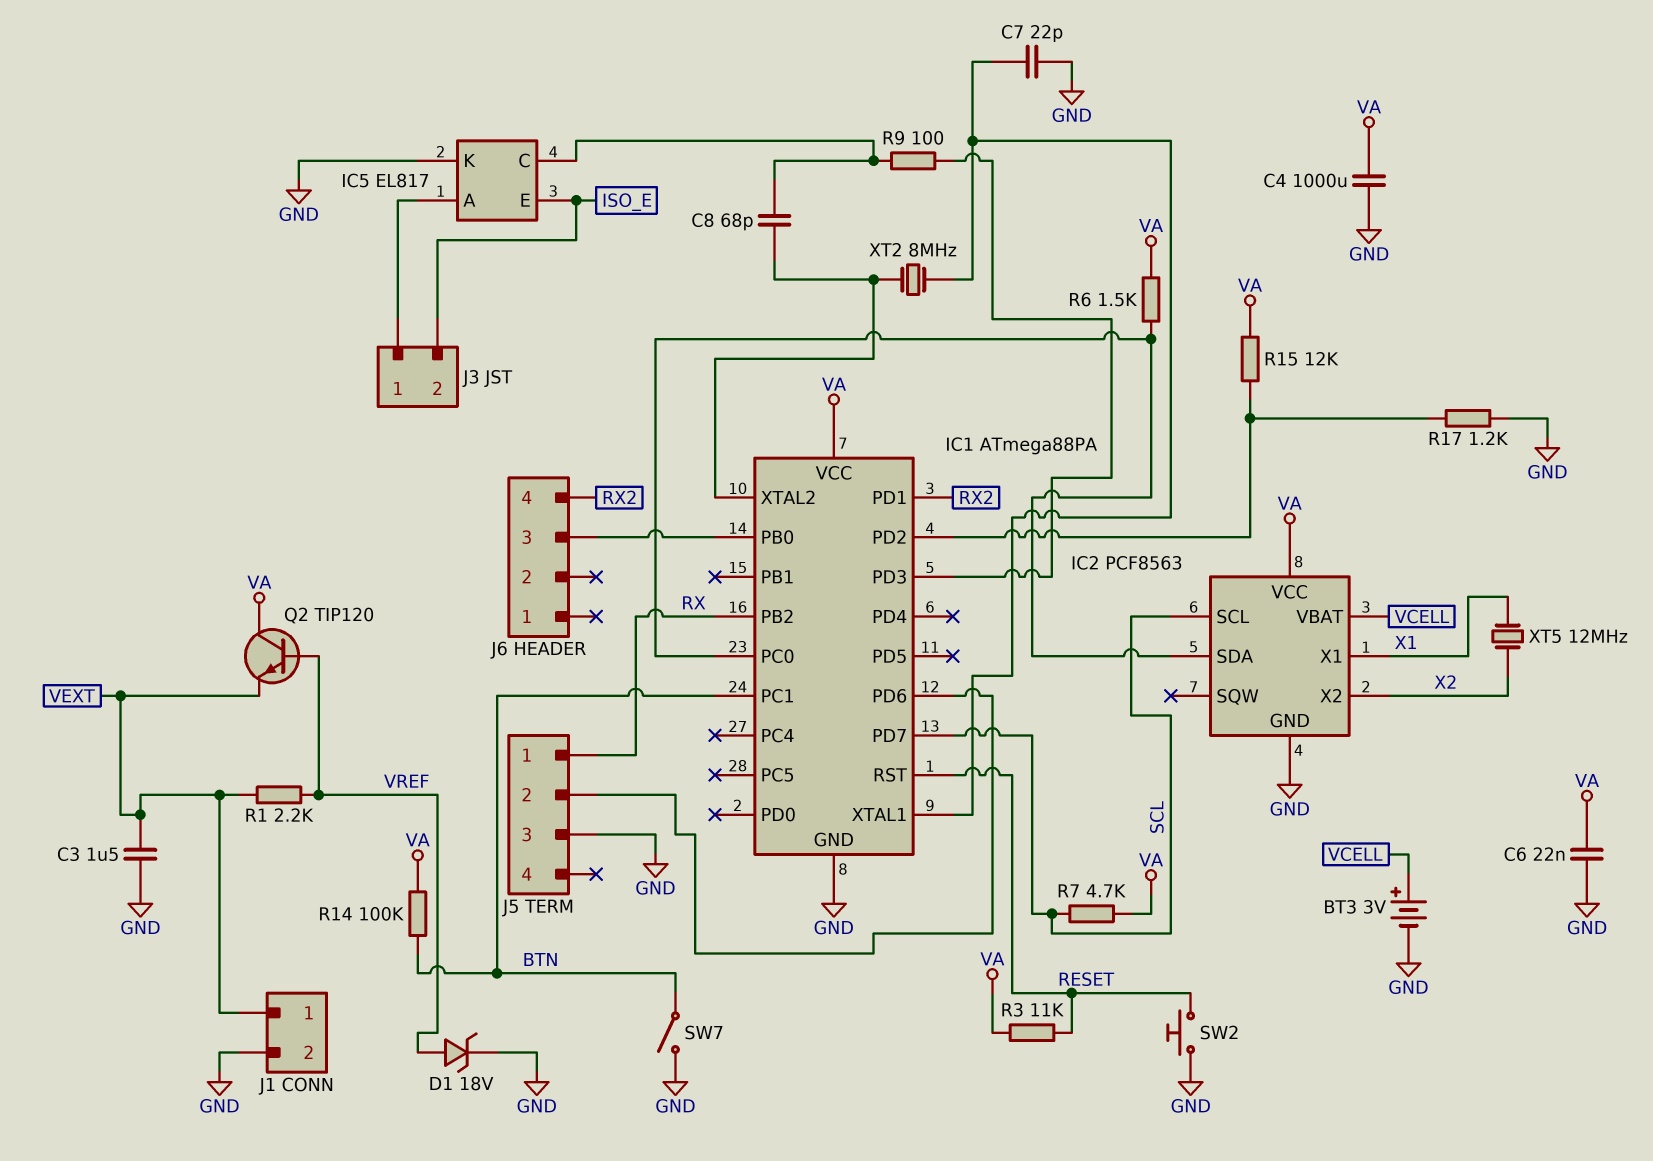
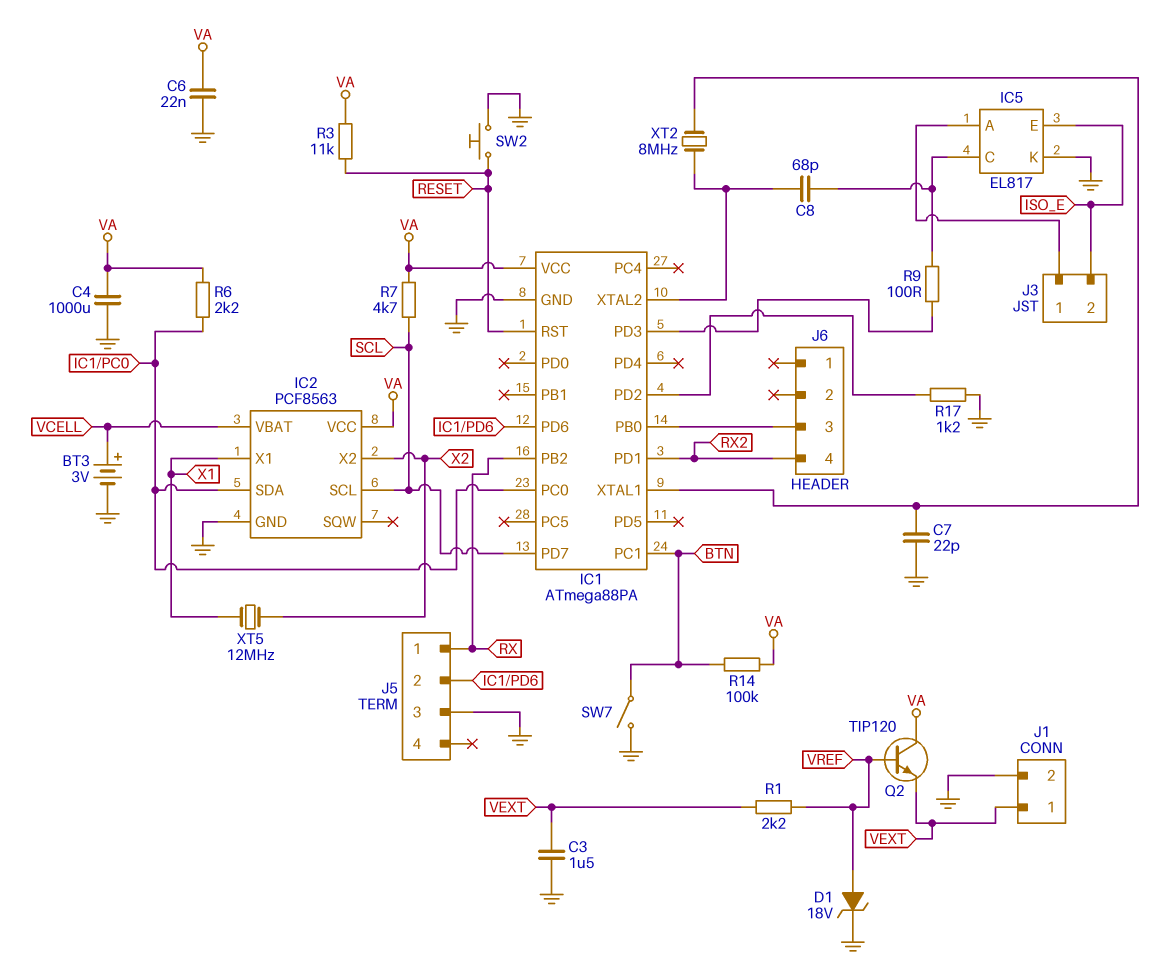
R6: 1.5k (IC1/PC0, VA) -> 2.2k (IC1/PC0, VA)
R15: 12k (IC1/PD2, VA) -> none

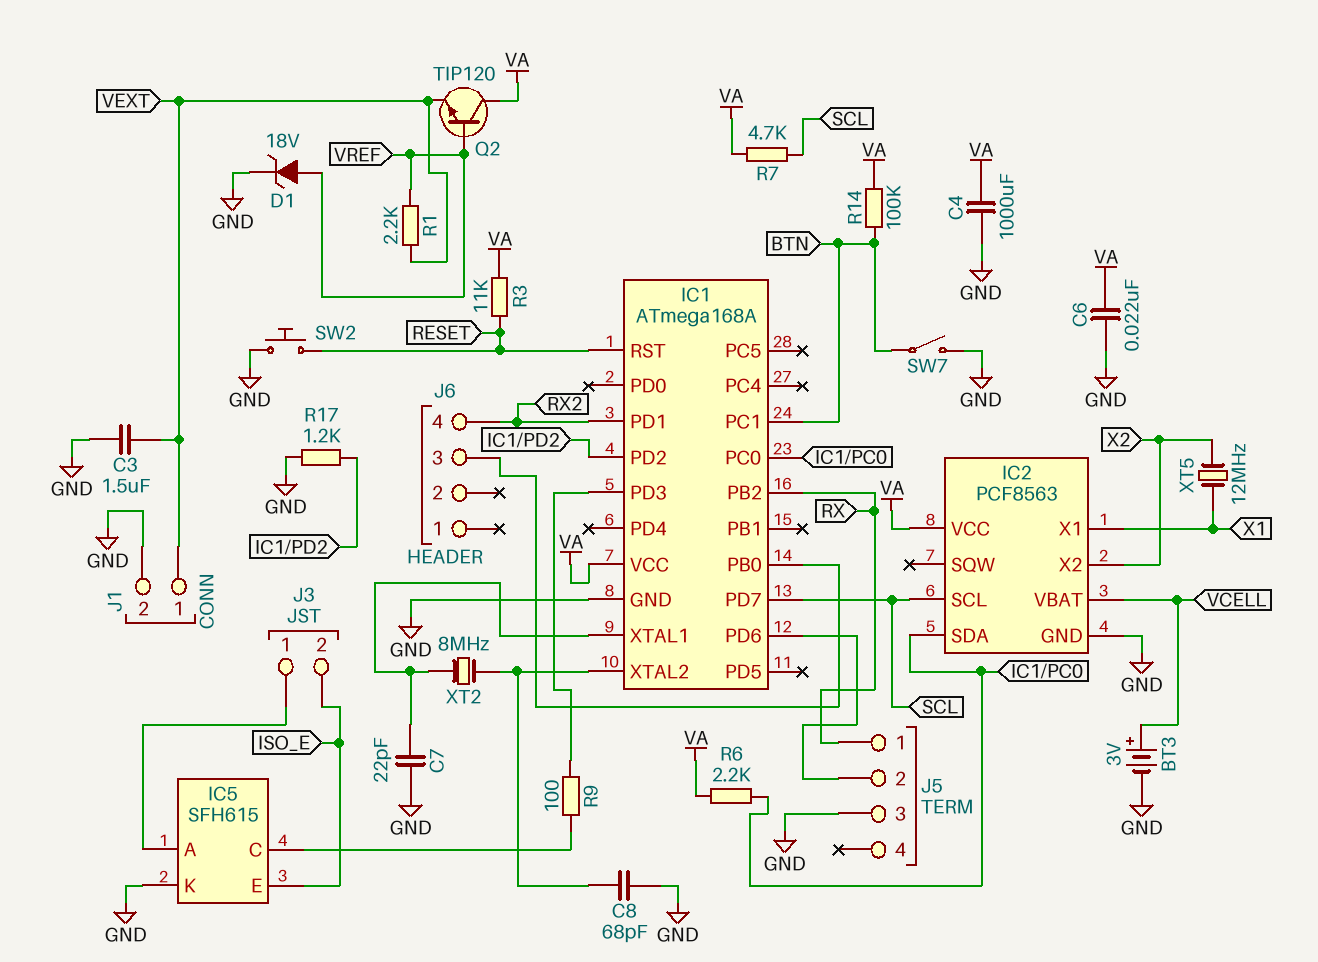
C8: 68pF (IC1/XTAL2, IC5/C) -> 68pF (GND, IC1/XTAL2)
IC1: ATmega88PA -> ATmega168A
IC5: EL817 -> SFH615

